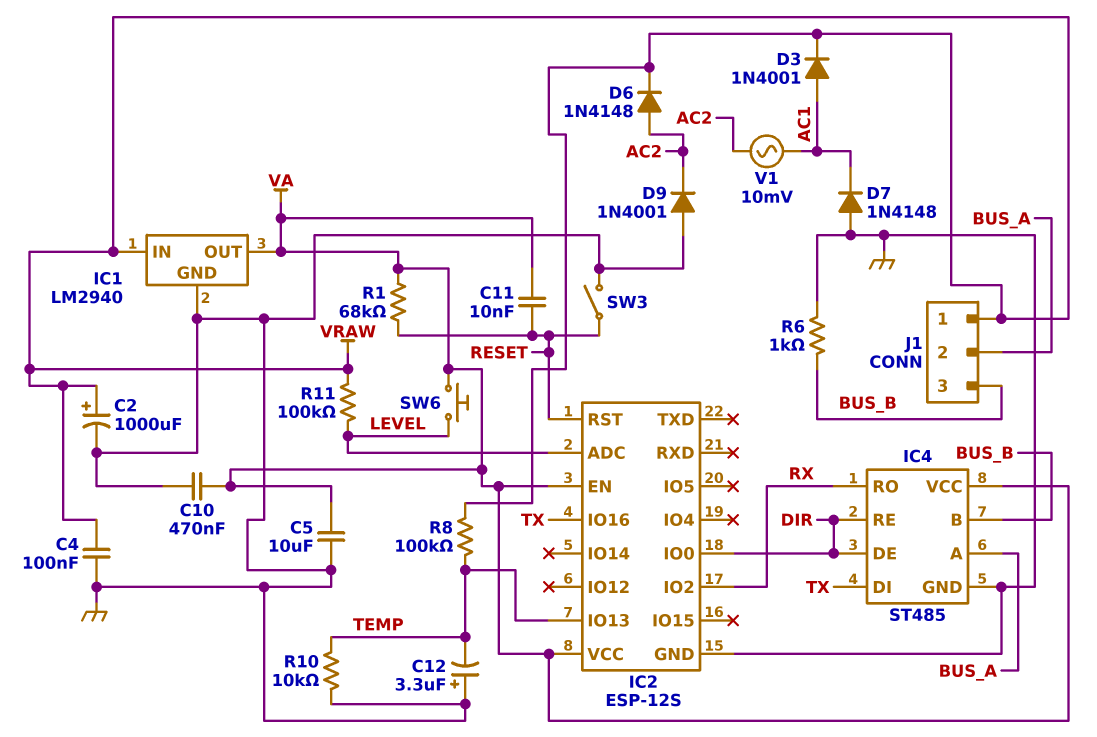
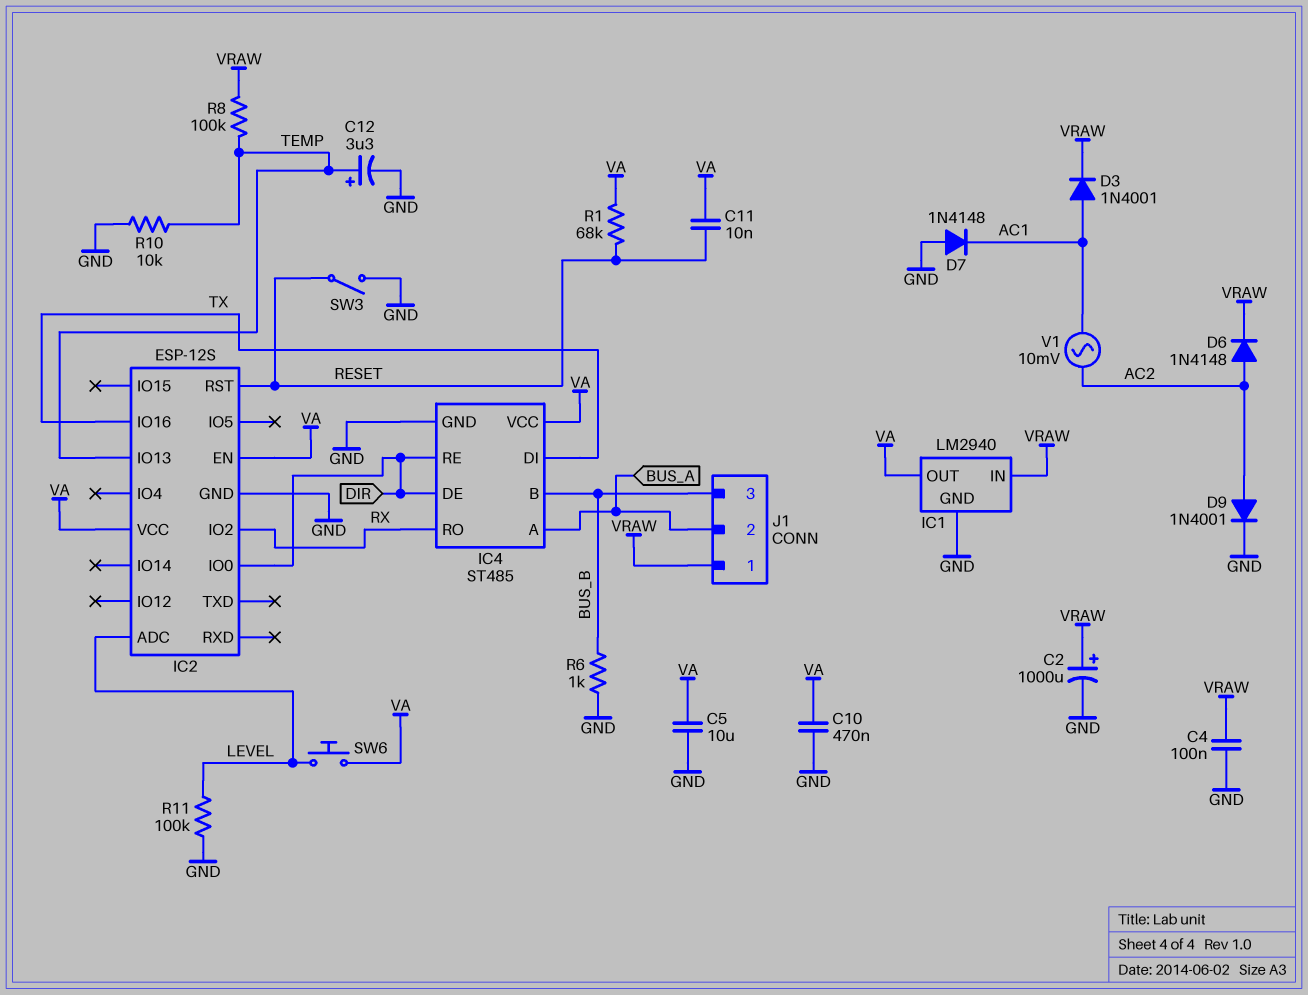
C12: 3.3uF (plus GND, minus TEMP) -> 3.3uF (plus TEMP, minus GND)
D9: diode 1N4001 (A GND, K AC2) -> diode 1N4001 (A AC2, K GND)
R11: 100k (LEVEL, VRAW) -> 100k (GND, LEVEL)

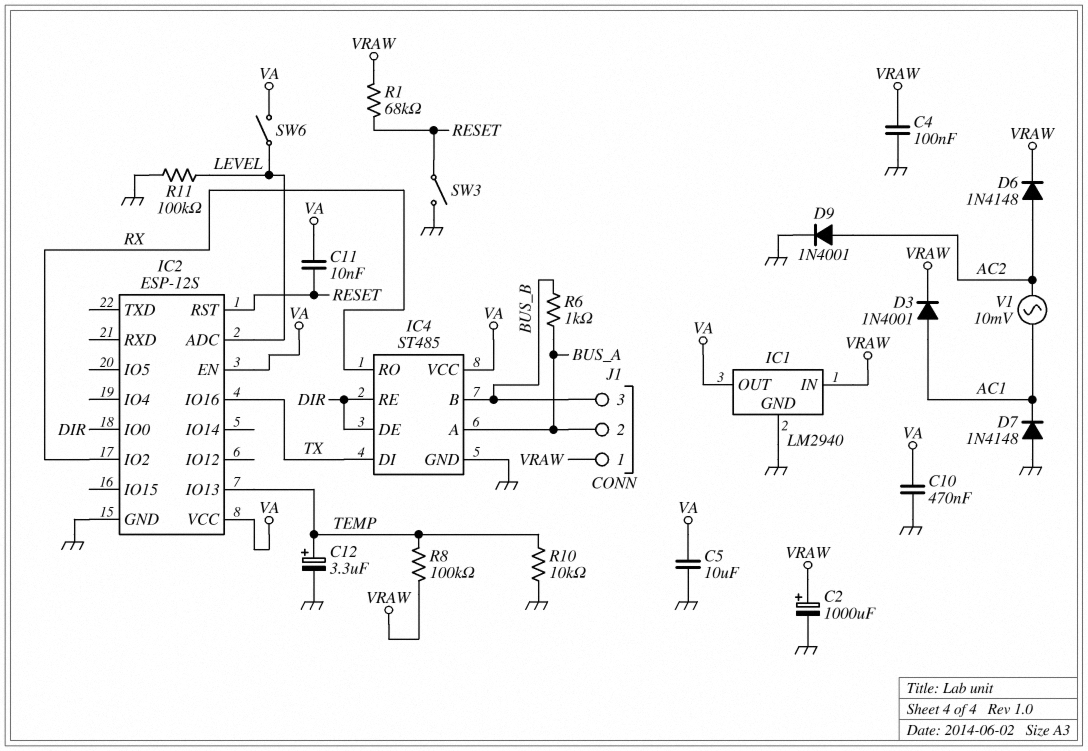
R1: 68k (RESET, VA) -> 68k (RESET, VRAW)
R6: 1k (BUS_B, GND) -> 1k (BUS_A, BUS_B)
SW6: button (LEVEL, VA) -> switch (LEVEL, VA)

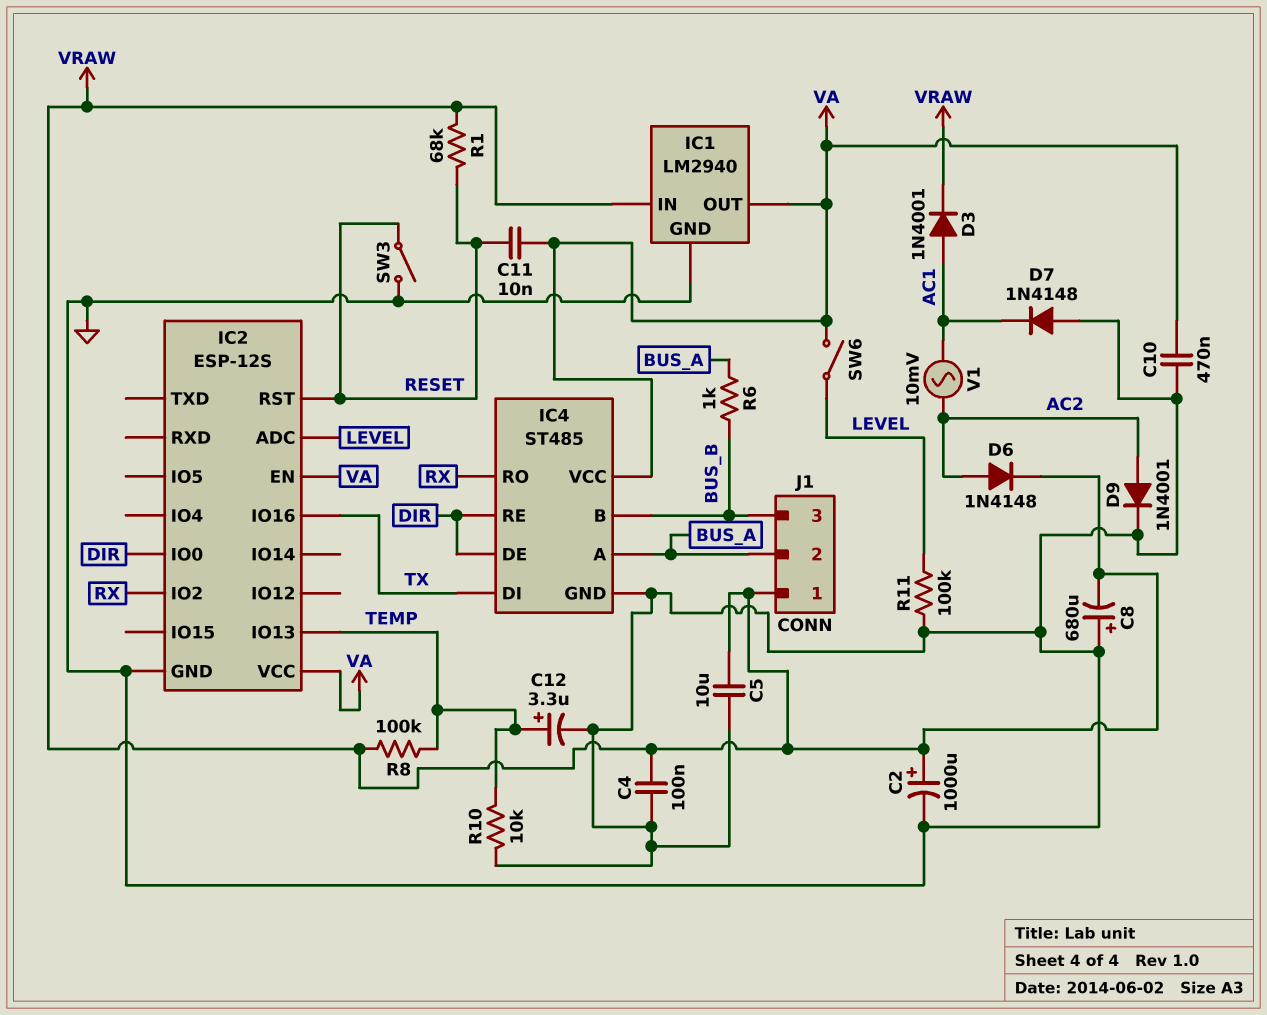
C5: 10uF (GND, VA) -> 10uF (GND, VRAW)
C8: none -> 680uF (plus GND, minus VRAW)

